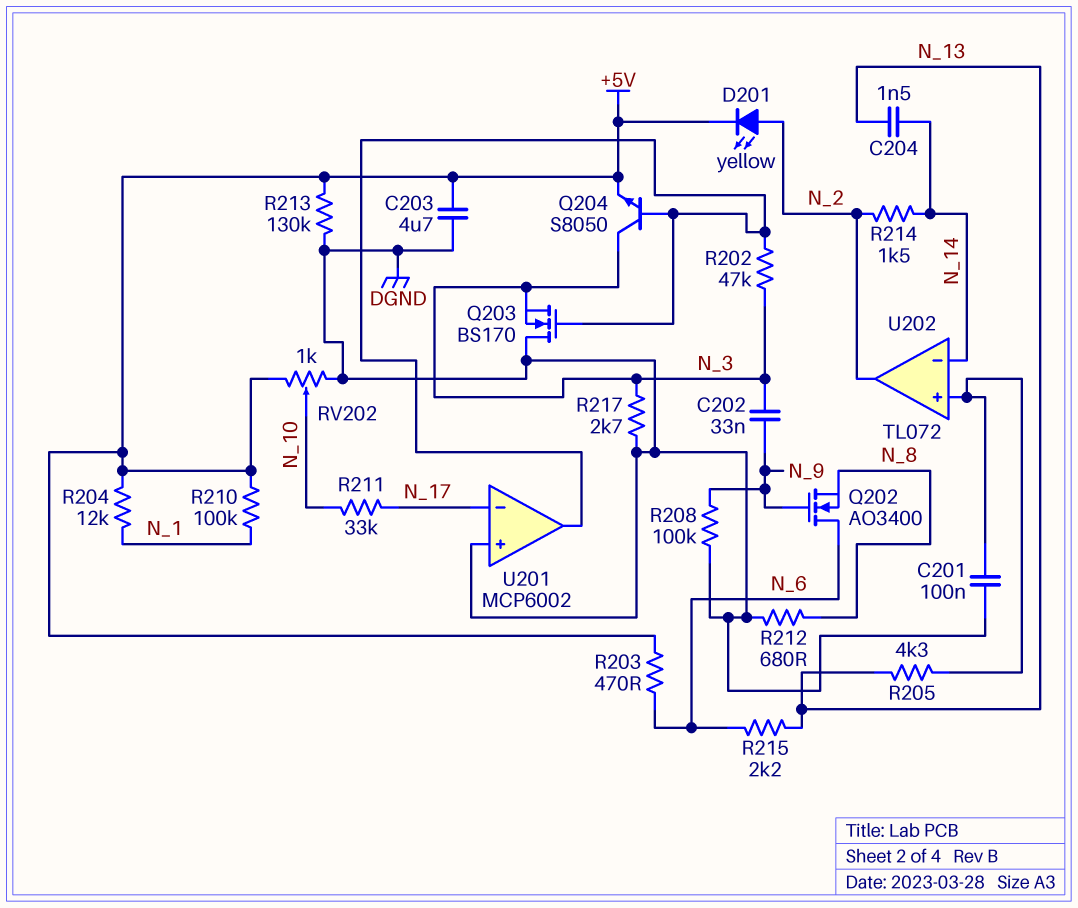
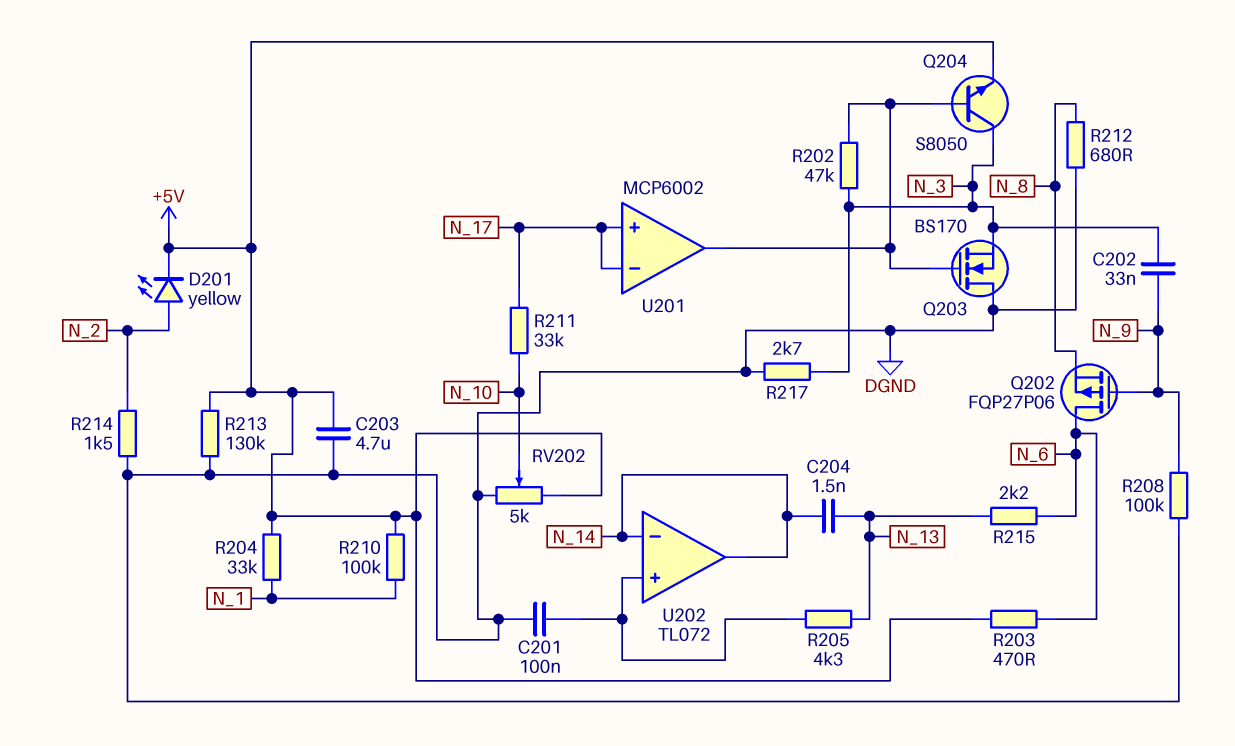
Q202: NMOS AO3400 (G N_9, D N_6, S N_8) -> PMOS FQP27P06 (G N_9, D N_6, S N_8)
R204: 12k (+5V, N_1) -> 33k (+5V, N_1)
R214: 1.5k (N_2, N_14) -> 1.5k (DGND, N_2)
RV202: 1k (+5V, DGND, wiper N_10) -> 5k (+5V, DGND, wiper N_10)
U201 pin in+: DGND -> N_17
U202 pin out: N_2 -> N_14

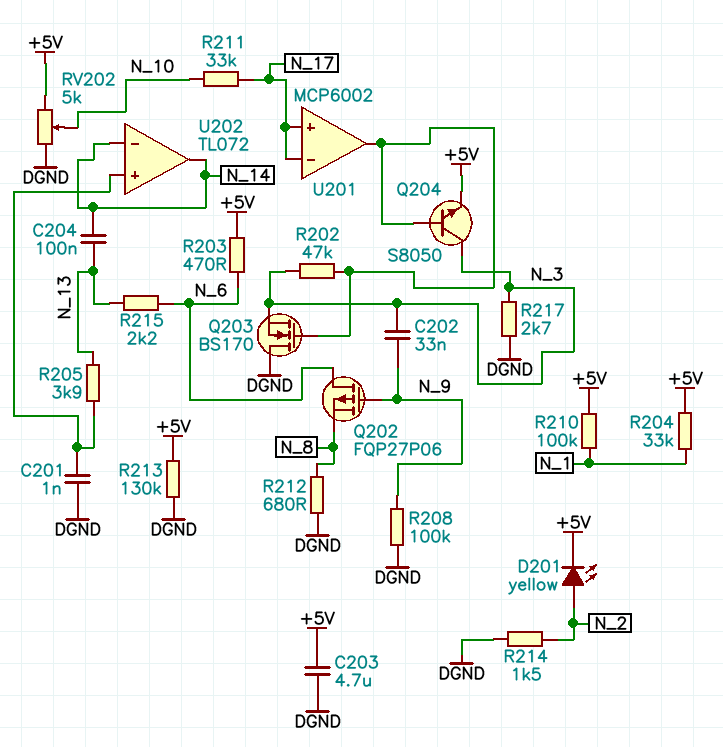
C201: 100nF (DGND, U202/in+) -> 1nF (DGND, U202/in+)
C204: 1.5nF (N_13, N_14) -> 100nF (N_13, N_14)
R205: 4.3k (N_13, U202/in+) -> 3.9k (N_13, U202/in+)

